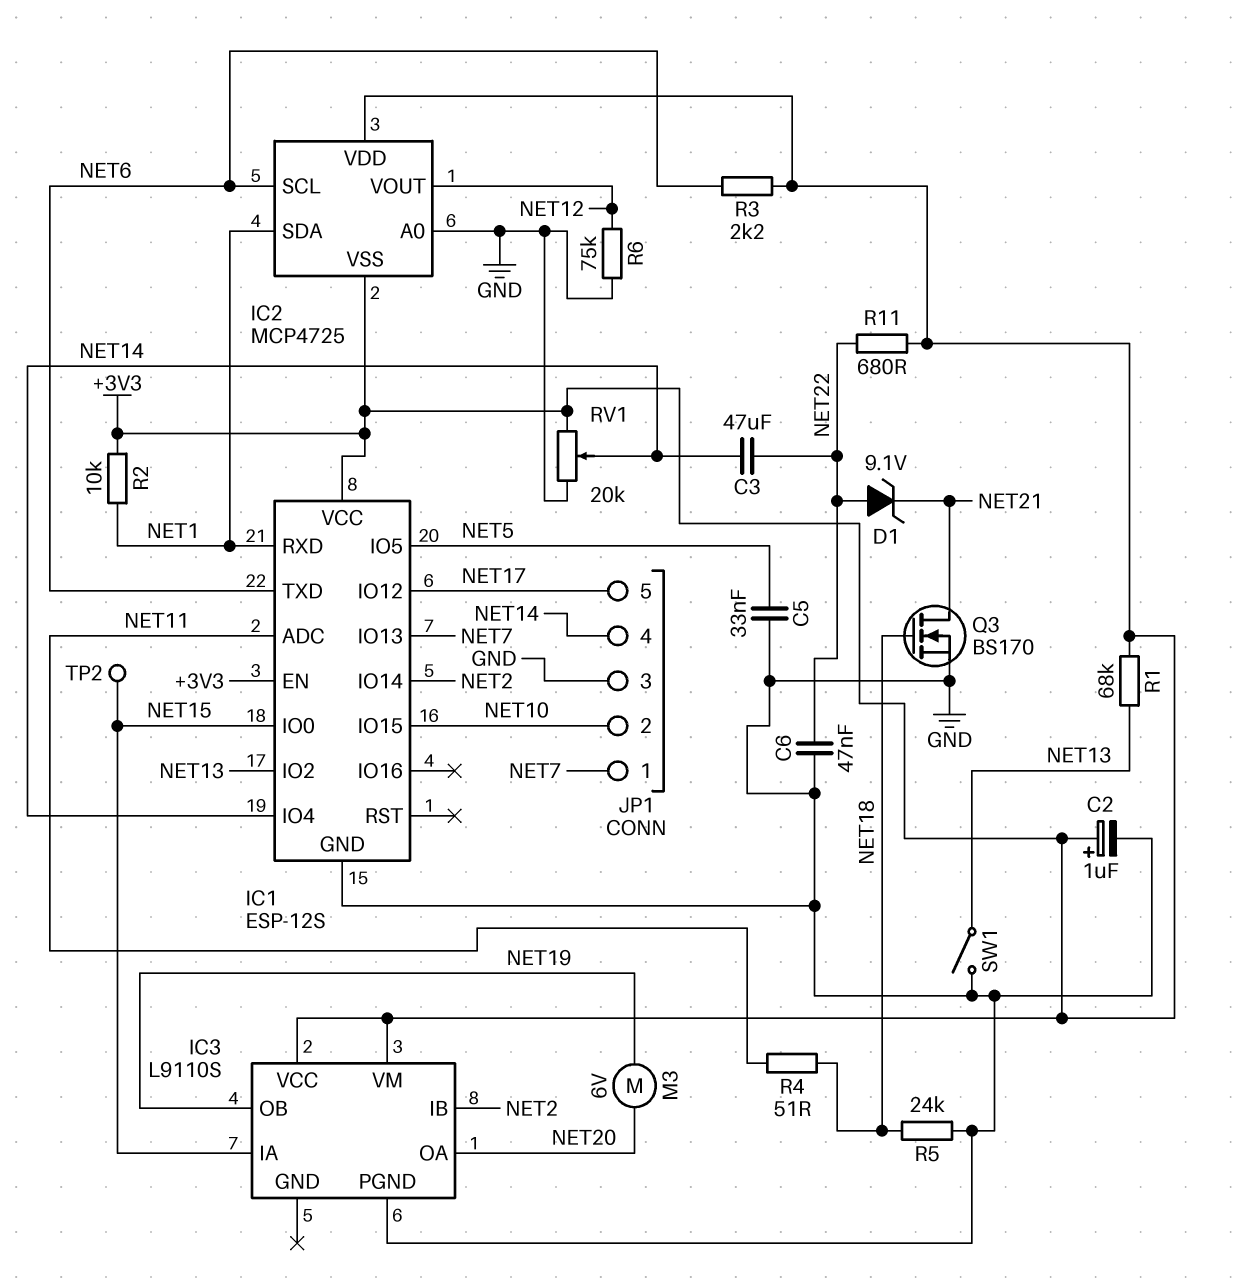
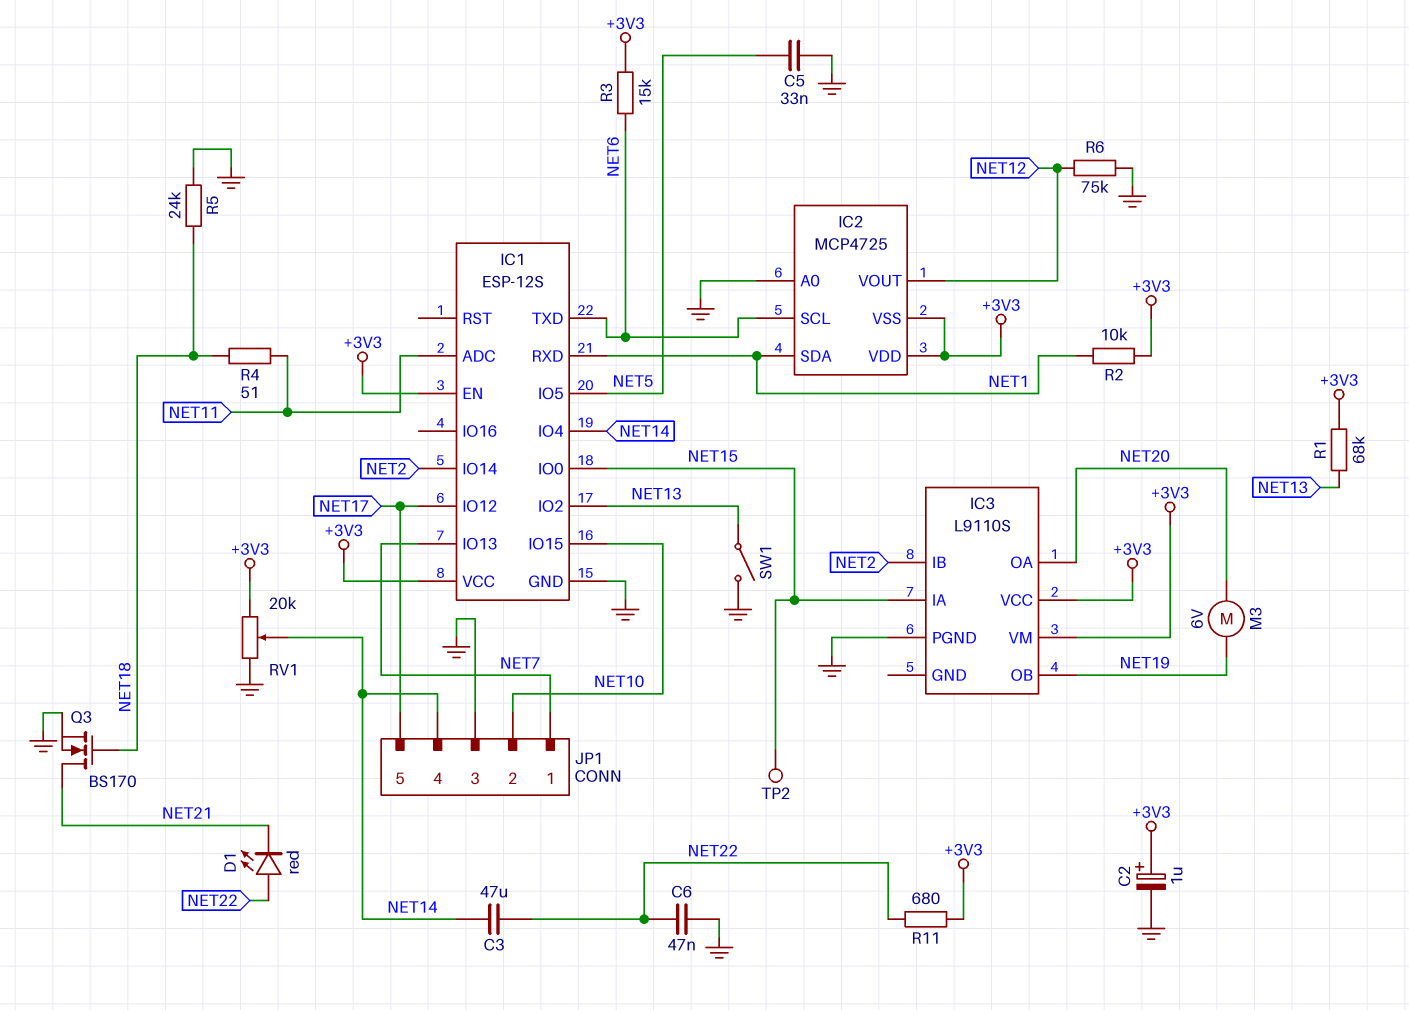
D1: zener 9.1V (A NET22, K NET21) -> LED red (A NET22, K NET21)
R3: 2.2k (+3V3, NET6) -> 15k (+3V3, NET6)

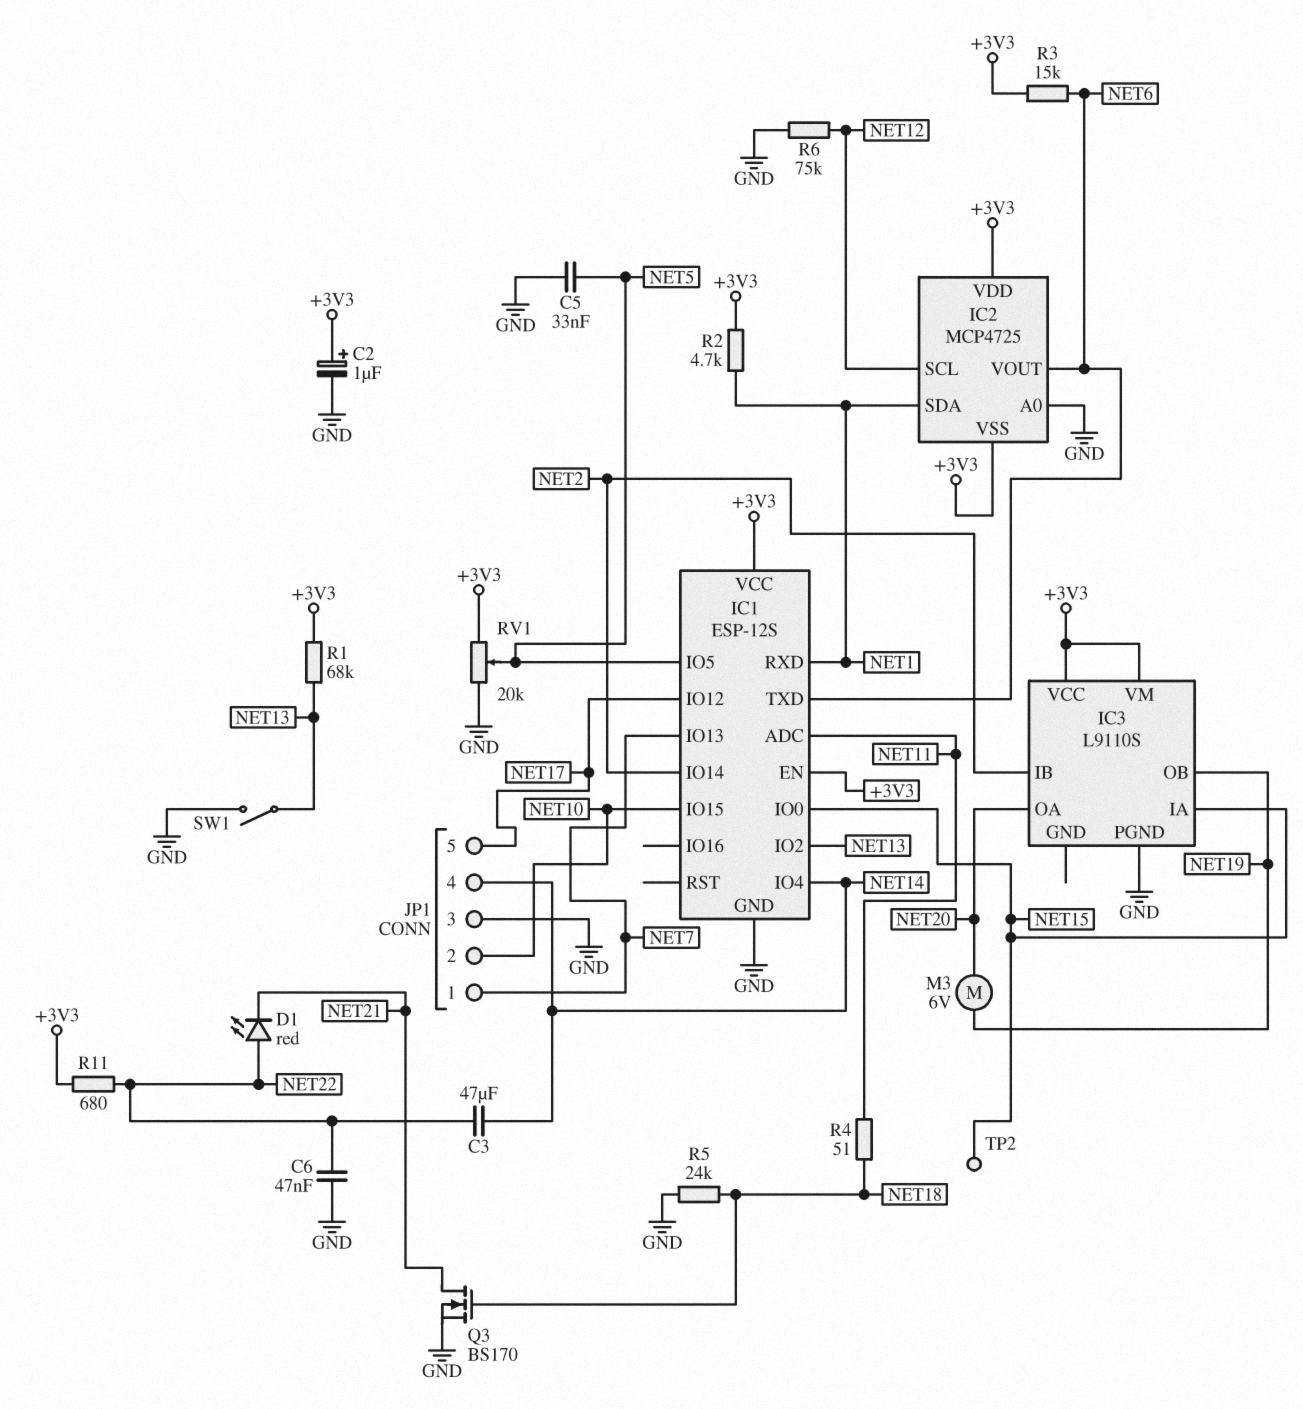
IC2 pin SCL: NET6 -> NET12
IC2 pin VOUT: NET12 -> NET6
R2: 10k (+3V3, NET1) -> 4.7k (+3V3, NET1)
RV1: 20k (+3V3, GND, wiper NET14) -> 20k (+3V3, GND, wiper NET5)

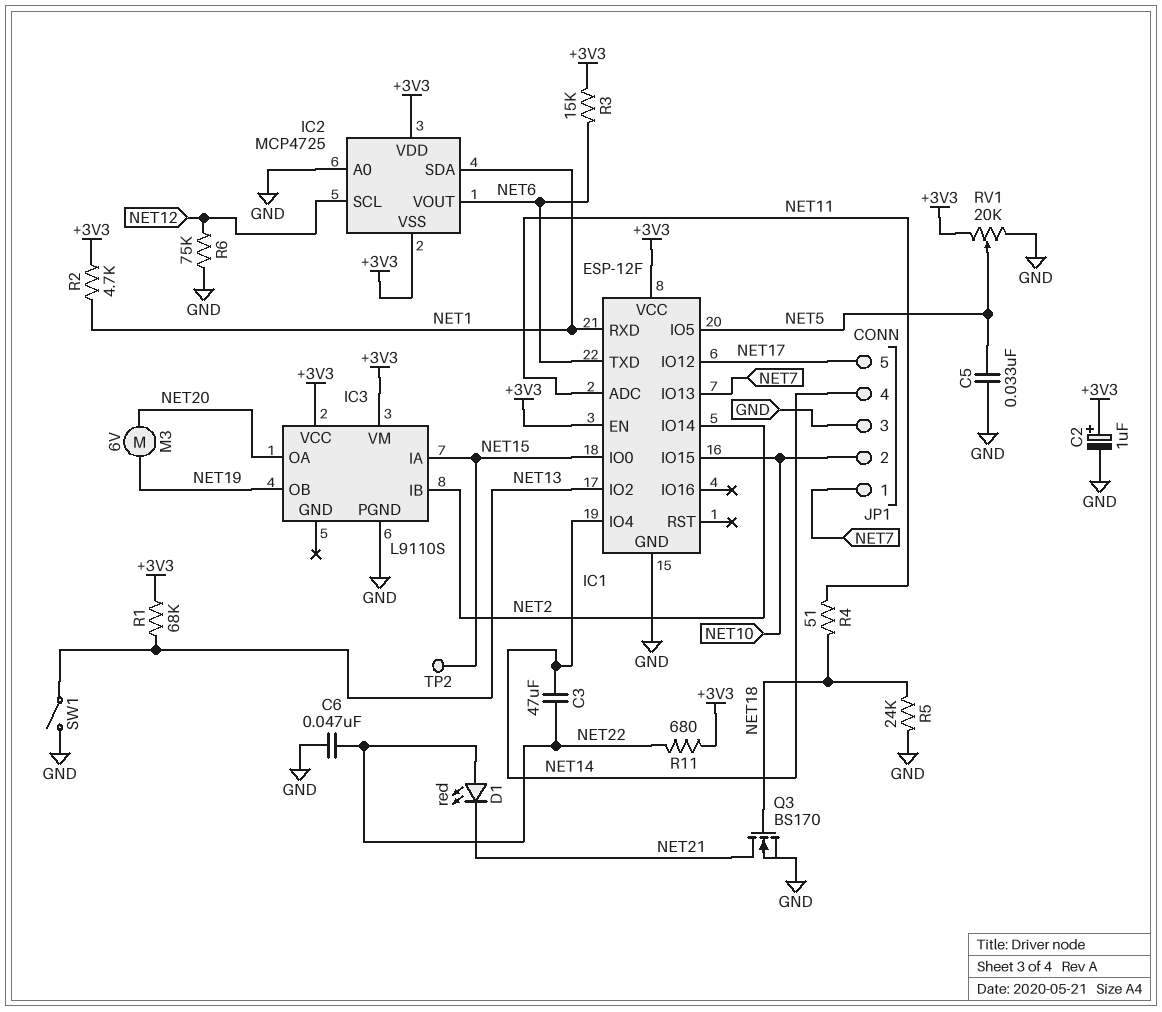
IC1: ESP-12S -> ESP-12F

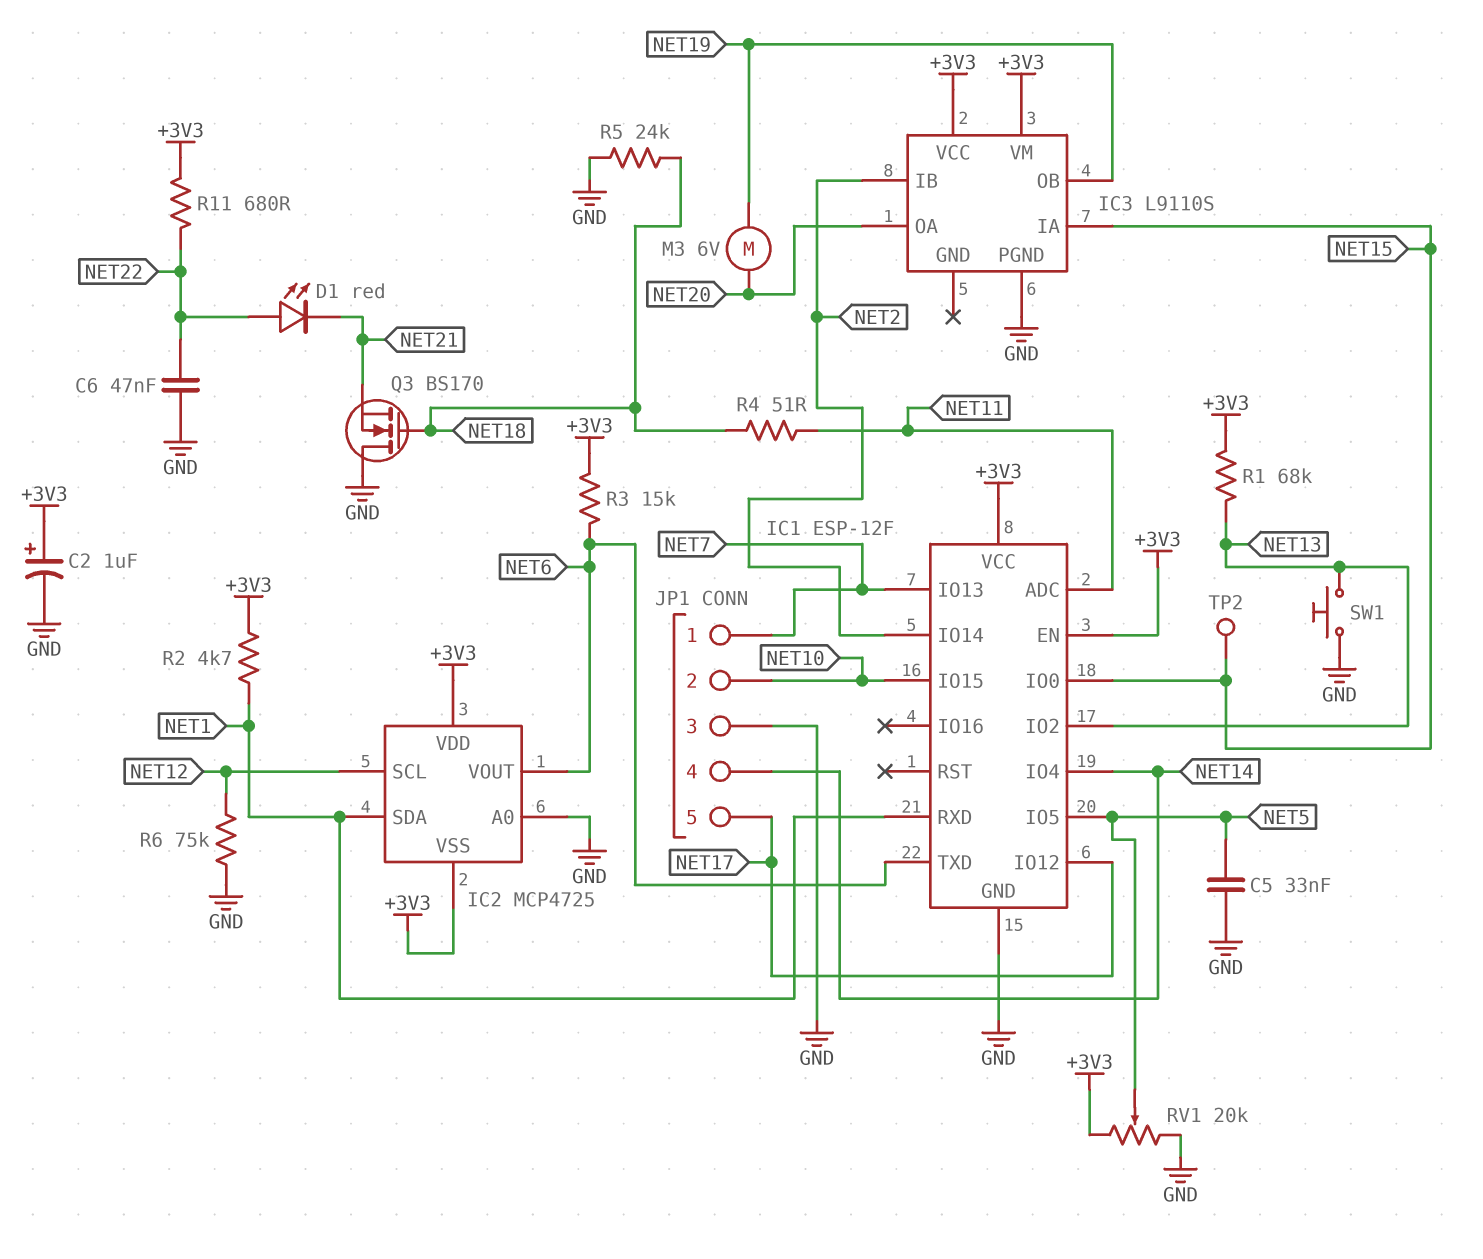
C3: 47uF (NET14, NET22) -> none
Q3: NMOS BS170 (G NET18, D NET21, S GND) -> NMOS BS170 (G NET18, D GND, S NET21)
SW1: switch (GND, NET13) -> button (GND, NET13)

